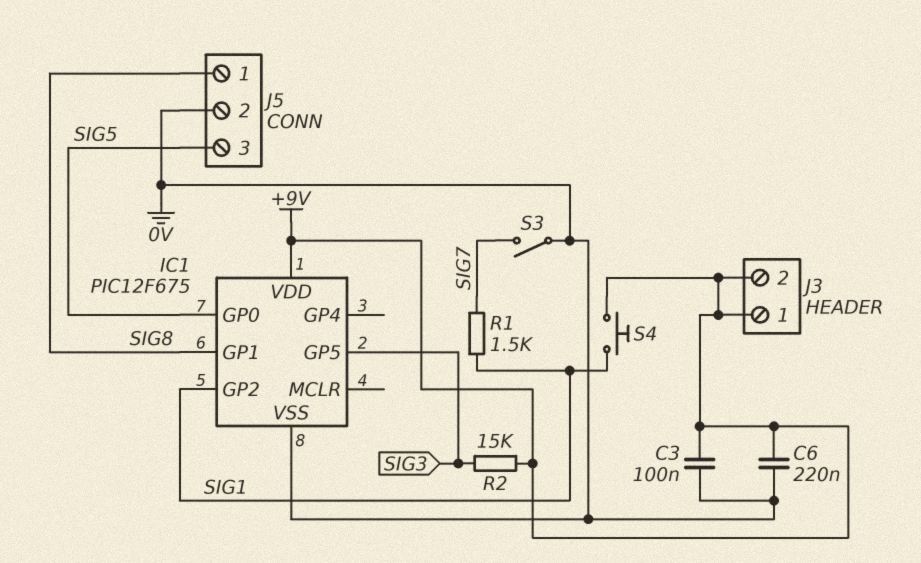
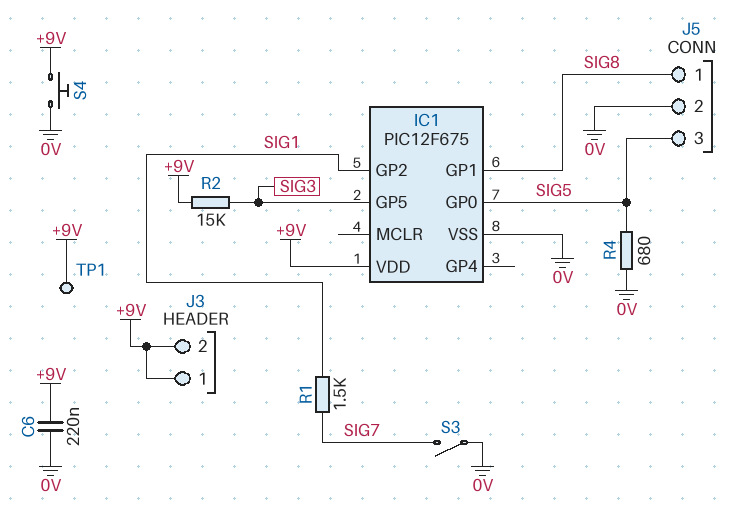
C3: 100nF (+9V, 0V) -> none
R4: none -> 680 (0V, SIG5)
S4: button (+9V, SIG1) -> button (+9V, 0V)
TP1: none -> test point (+9V)

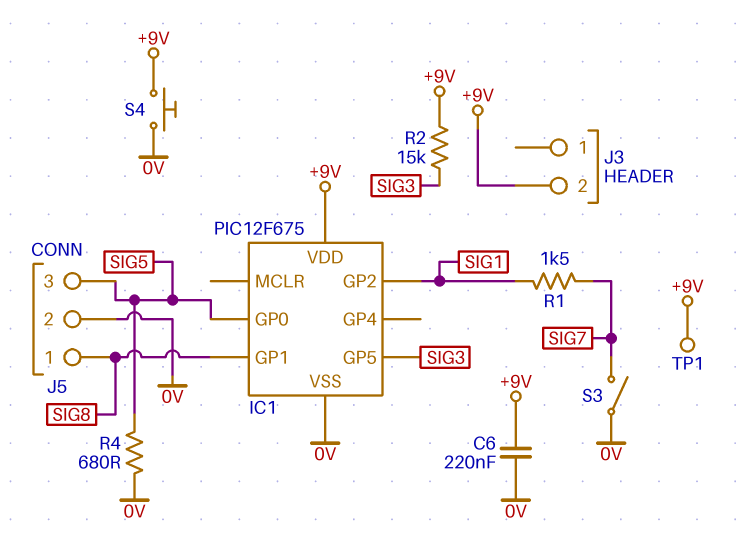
J3 pin 1: +9V -> none

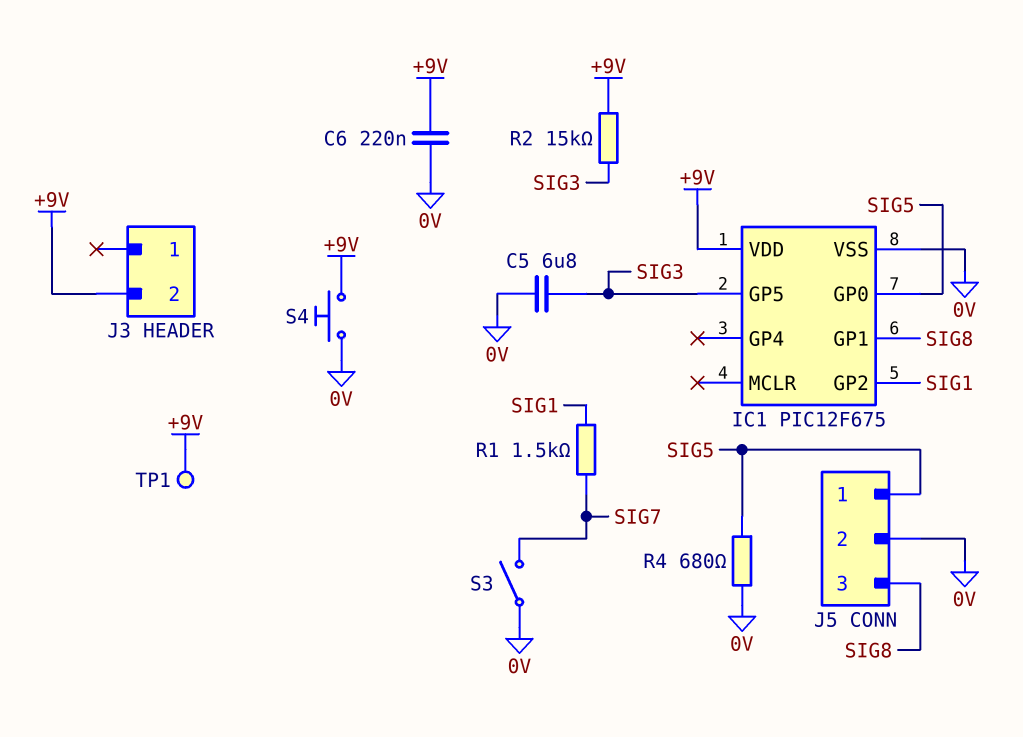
C5: none -> 6.8uF (0V, SIG3)
J5 pin 1: SIG8 -> SIG5
J5 pin 3: SIG5 -> SIG8

